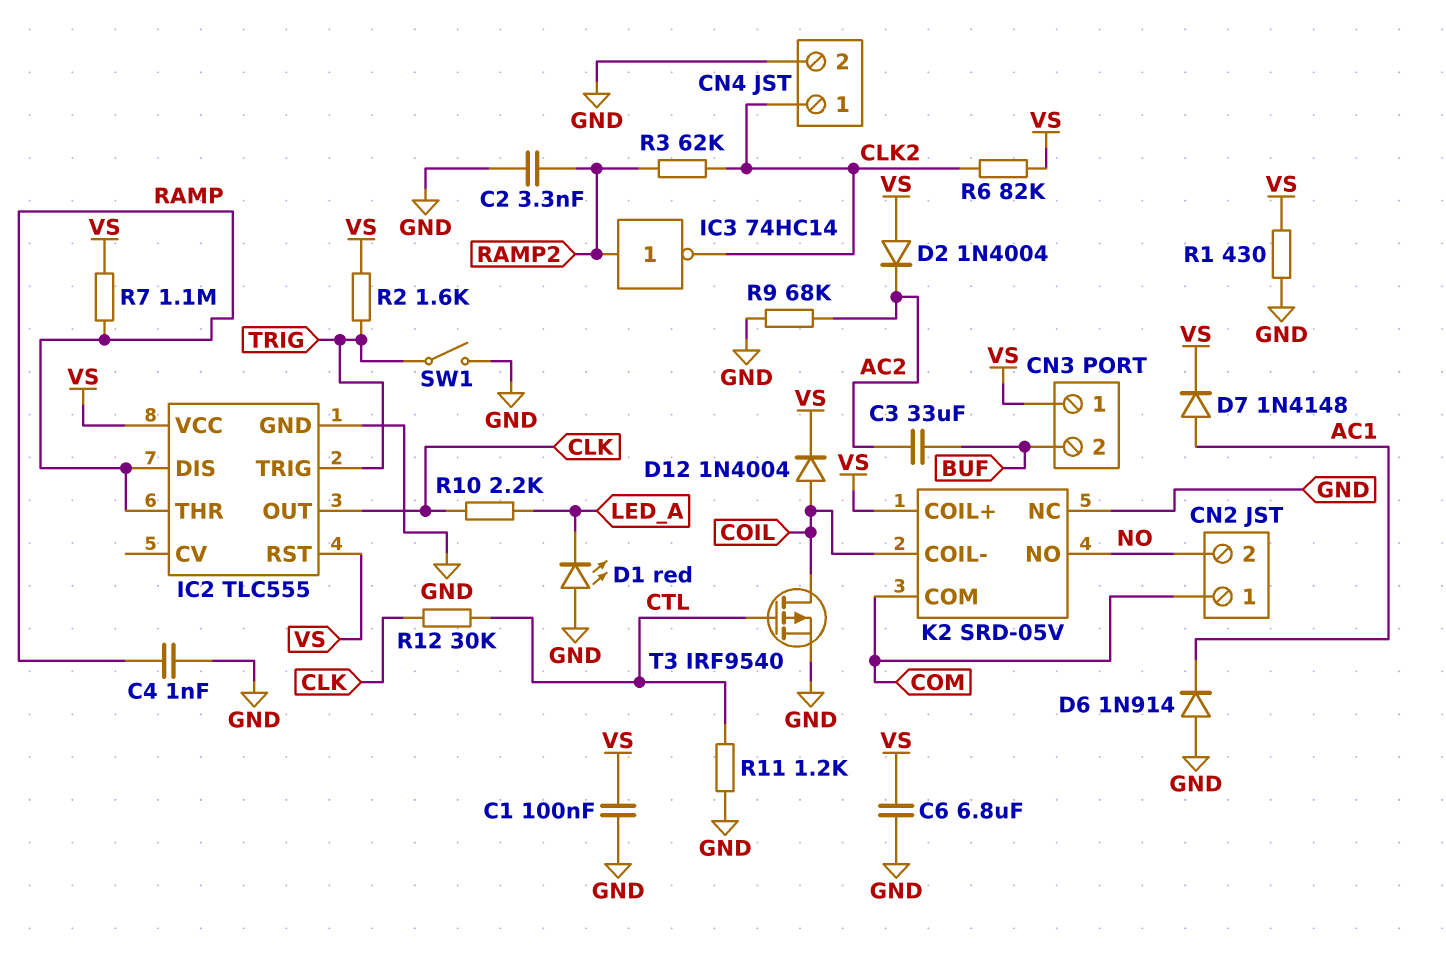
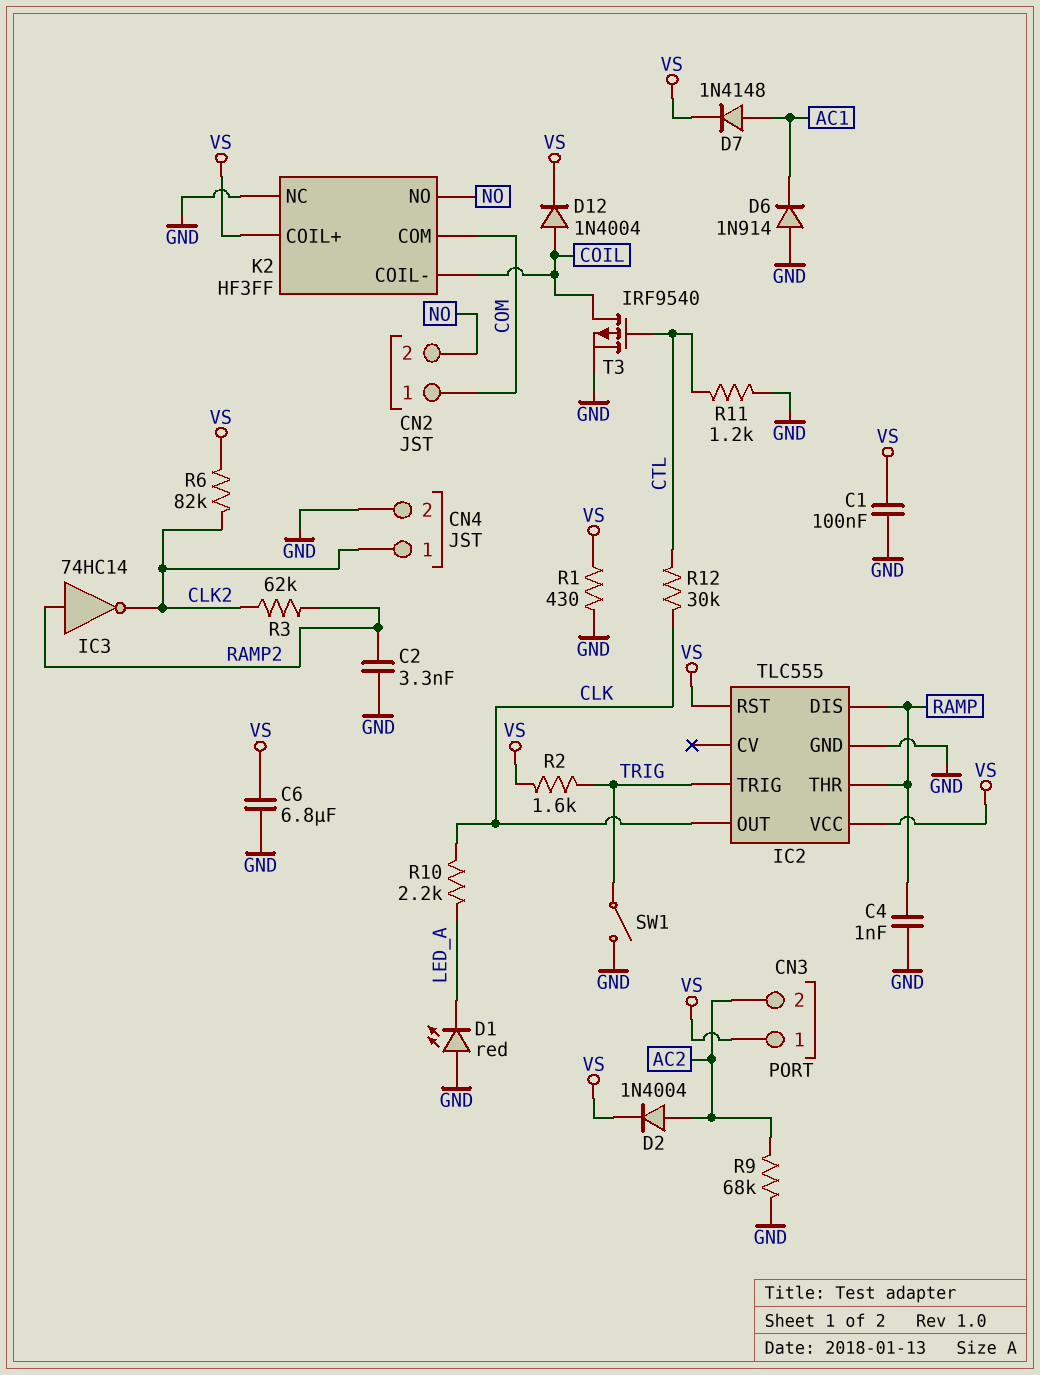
C3: 33uF (AC2, BUF) -> none
CN3 pin 2: BUF -> AC2
D2: diode 1N4004 (A VS, K AC2) -> diode 1N4004 (A AC2, K VS)
K2: SRD-05V -> HF3FF
R7: 1.1M (RAMP, VS) -> none

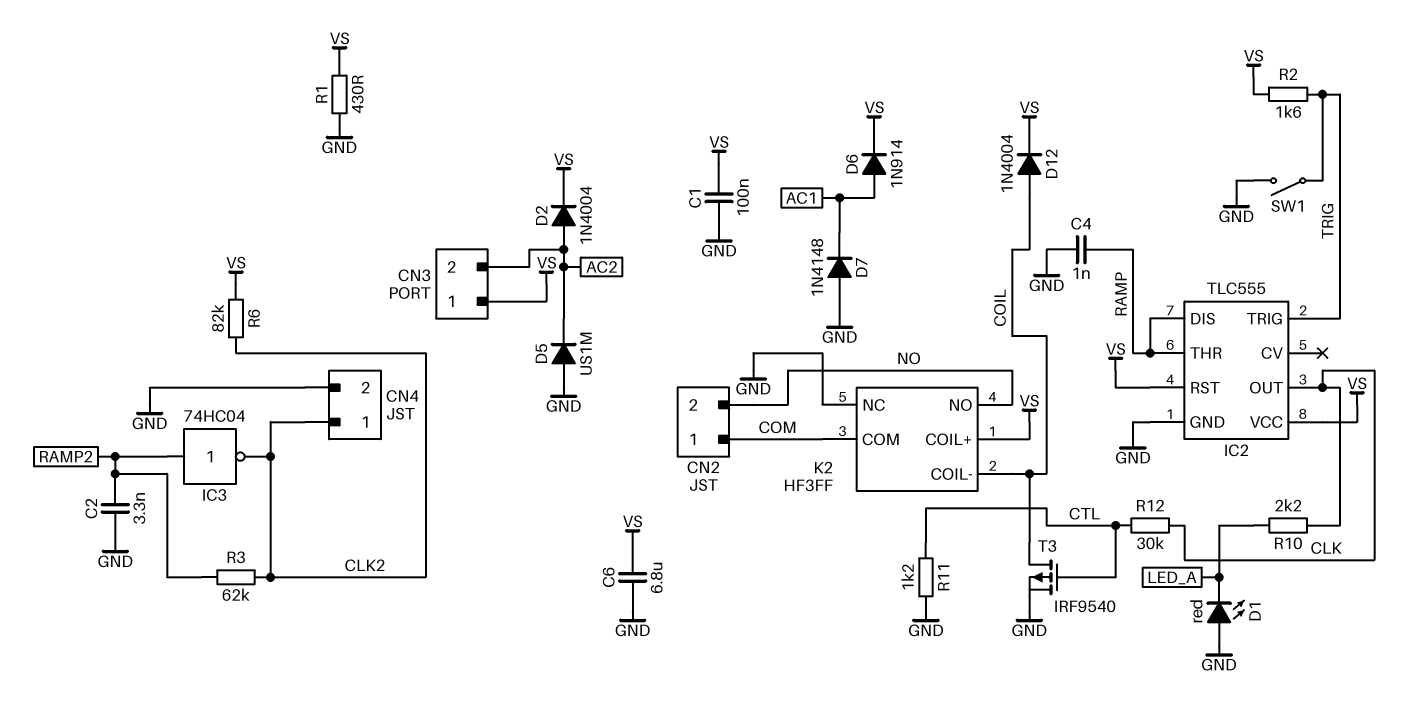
D5: none -> diode US1M (A GND, K AC2)
D6: diode 1N914 (A GND, K AC1) -> diode 1N914 (A AC1, K VS)
D7: diode 1N4148 (A AC1, K VS) -> diode 1N4148 (A GND, K AC1)
IC3: NOT 74HC14 (in RAMP2, out CLK2) -> NOT 74HC04 (in RAMP2, out CLK2)
R9: 68k (AC2, GND) -> none

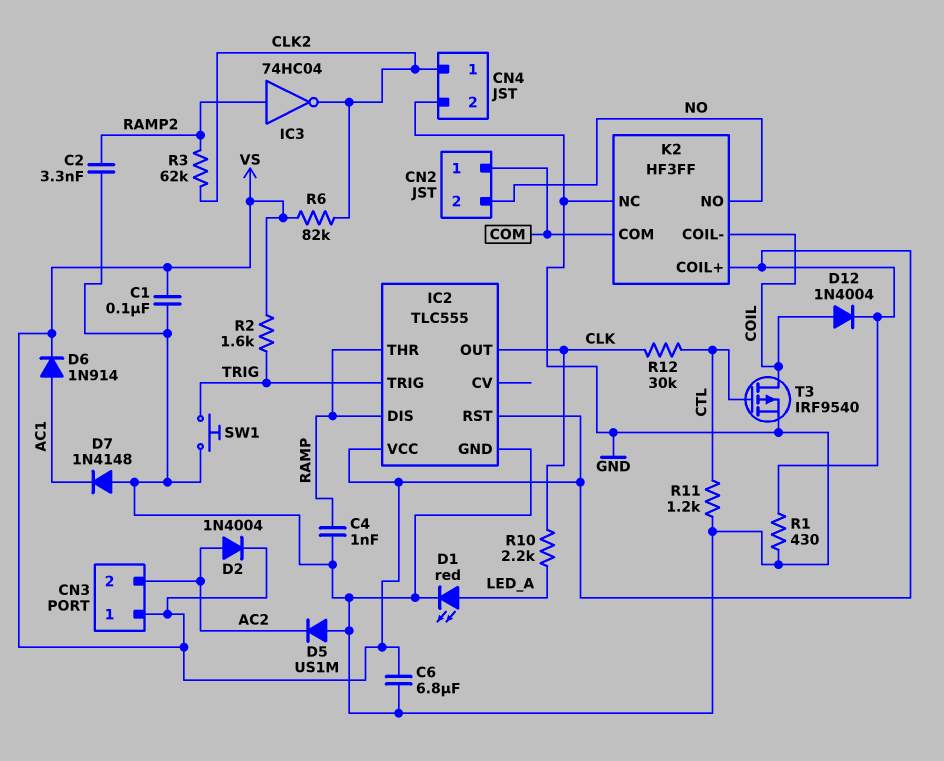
D1: LED red (A GND, K LED_A) -> LED red (A LED_A, K GND)
SW1: switch (GND, TRIG) -> button (GND, TRIG)

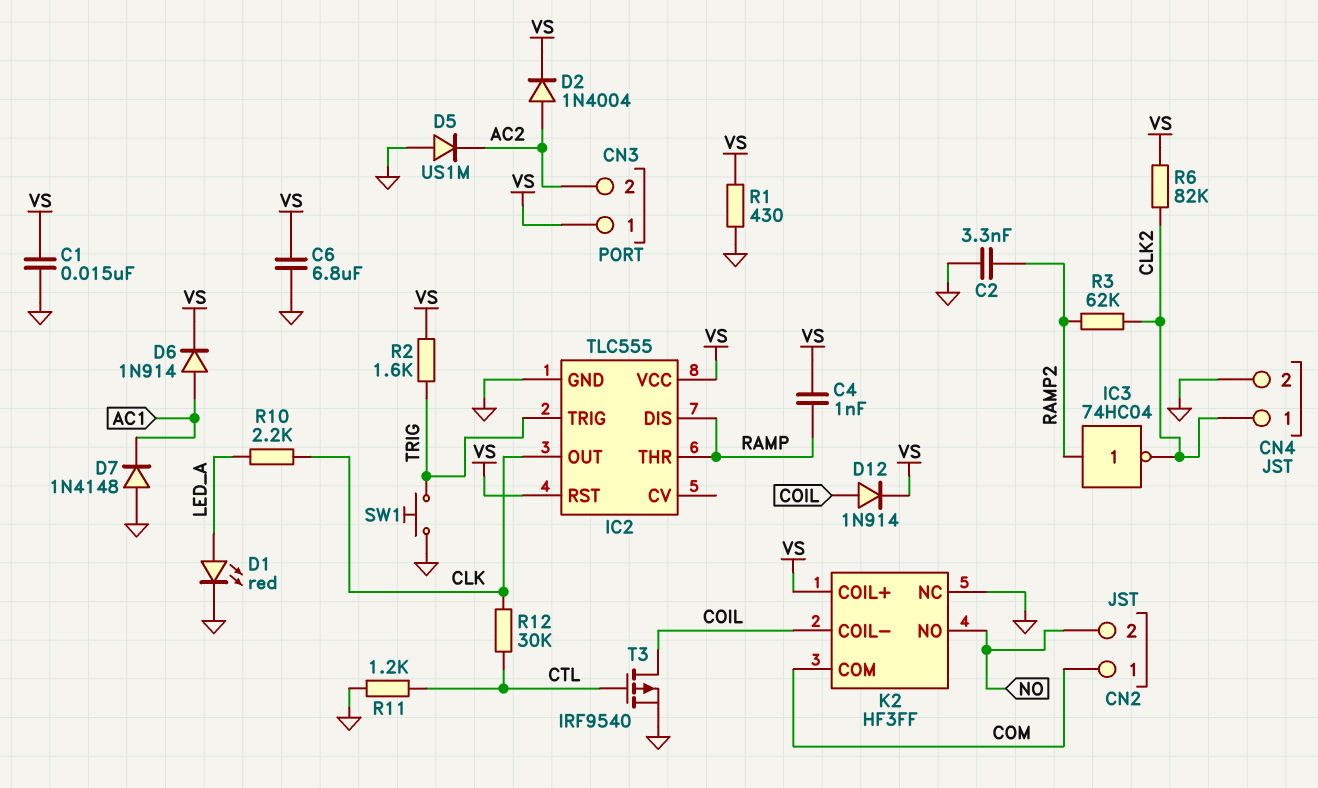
C1: 100nF (GND, VS) -> 15nF (GND, VS)
C4: 1nF (GND, RAMP) -> 1nF (RAMP, VS)
D12: diode 1N4004 (A COIL, K VS) -> diode 1N914 (A COIL, K VS)

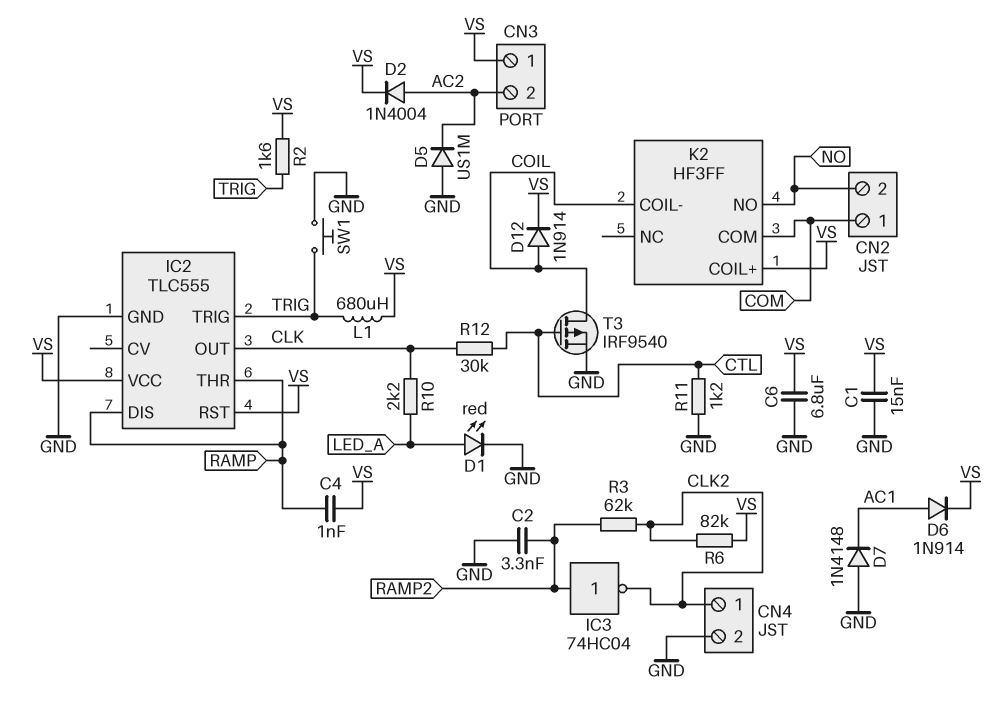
K2 pin NC: GND -> none
L1: none -> 680uH (TRIG, VS)
R1: 430 (GND, VS) -> none

